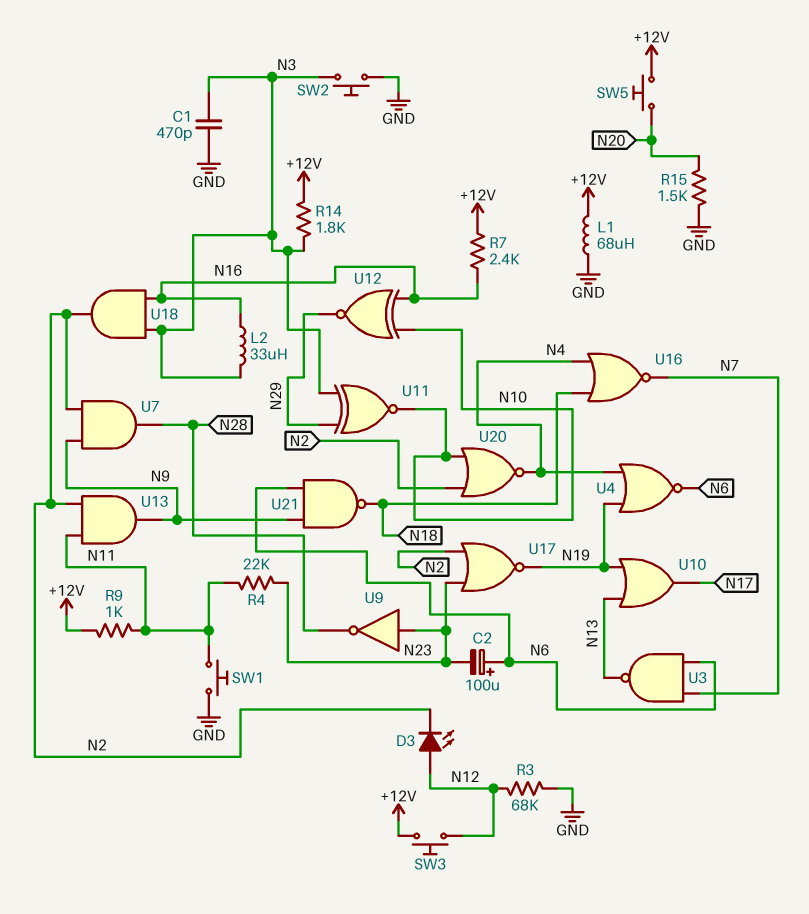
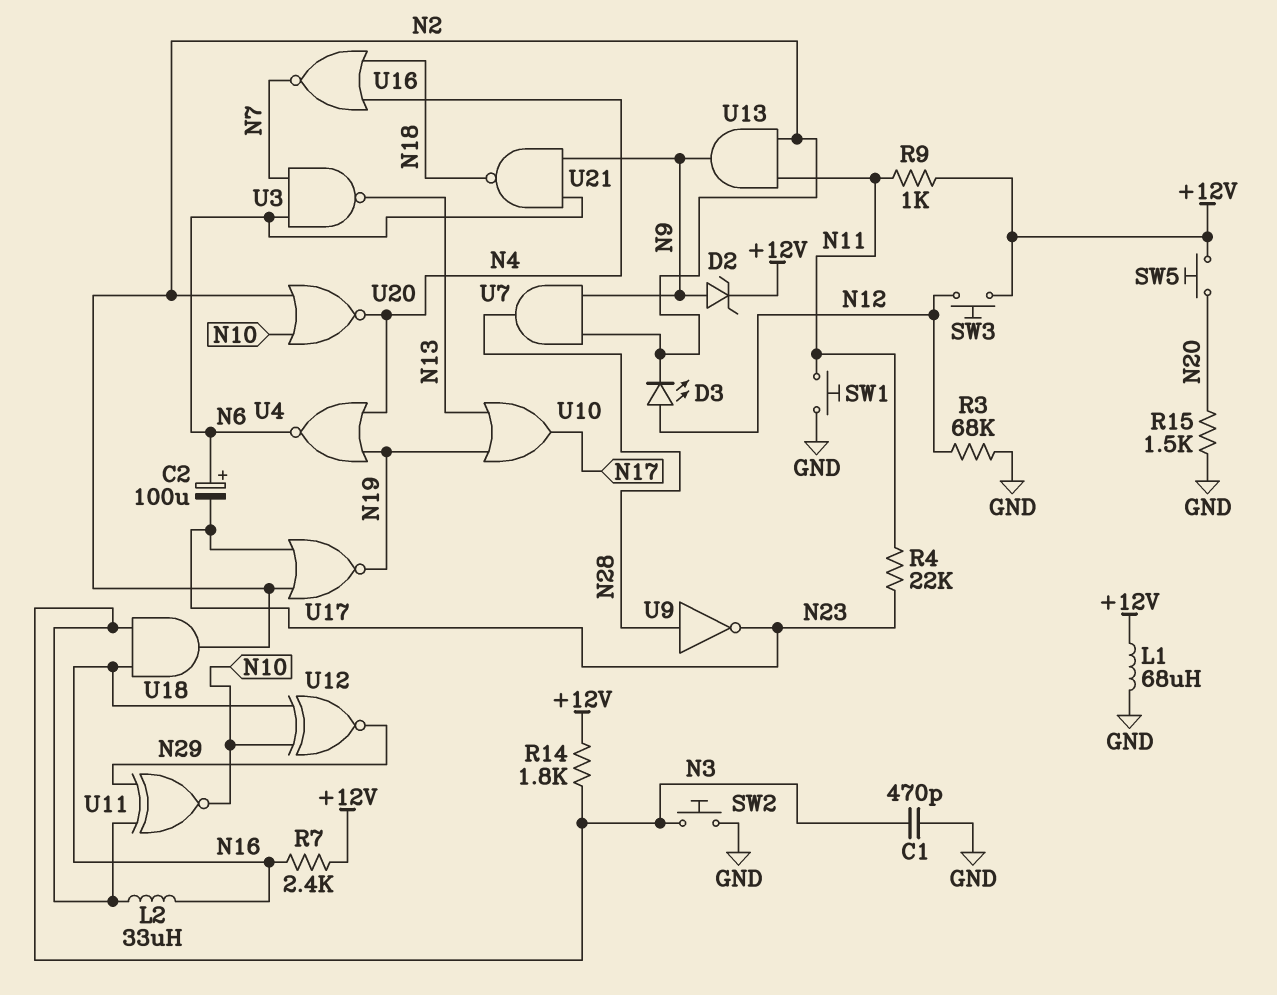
D2: none -> zener (A N9, K +12V)
U9: NOT (in N23, out N28) -> NOT (in N28, out N23)

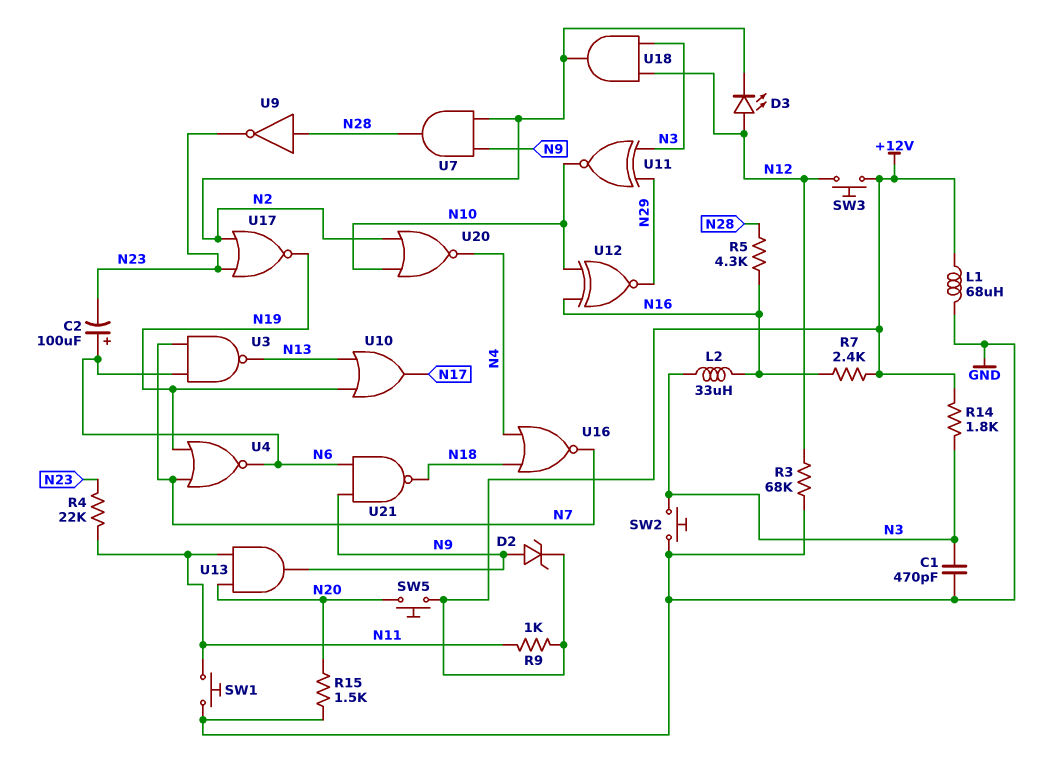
R5: none -> 4.3k (N16, N28)
U4: NOR (in N4, in N19, out N6) -> NOR (in N7, in N19, out N6)
U13: AND (in N2, in N11, out N9) -> AND (in N11, in N20, out N9)
U18: AND (in N3, in N16, out N2) -> AND (in N3, in N12, out N2)

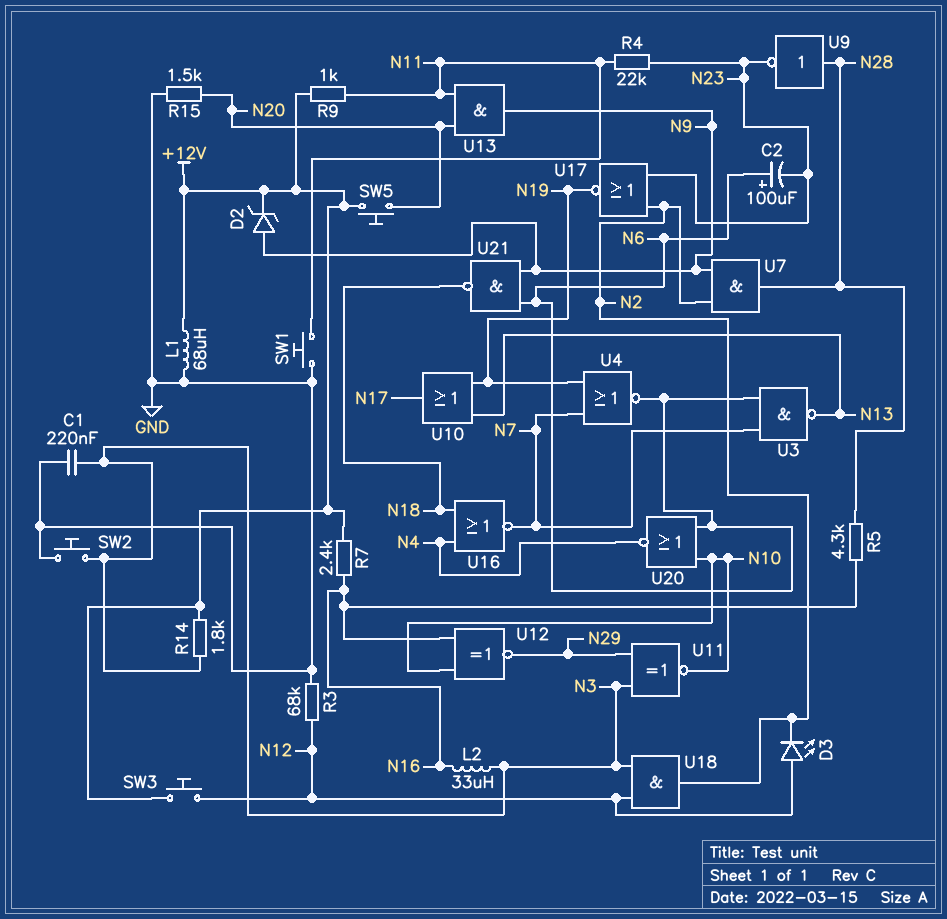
C1: 470pF (GND, N3) -> 220nF (GND, N3)
U20: NOR (in N2, in N10, out N4) -> NOR (in N6, in N10, out N4)

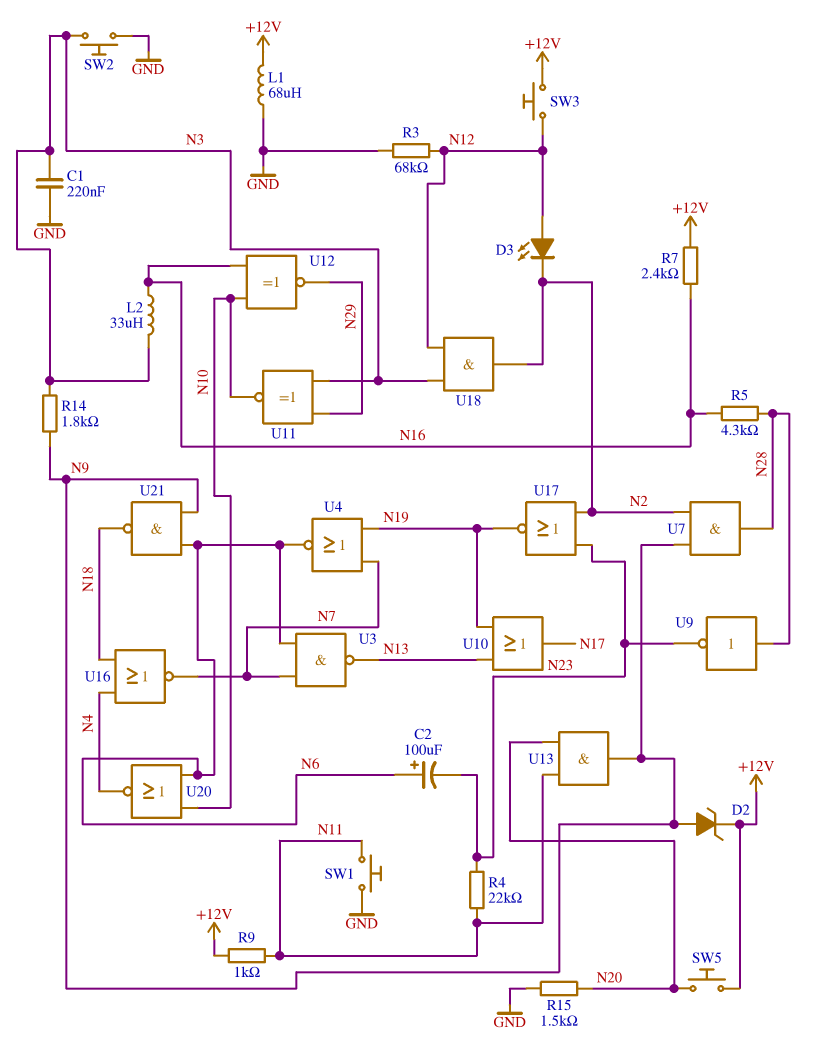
R14: 1.8k (+12V, N3) -> 1.8k (N3, N9)

